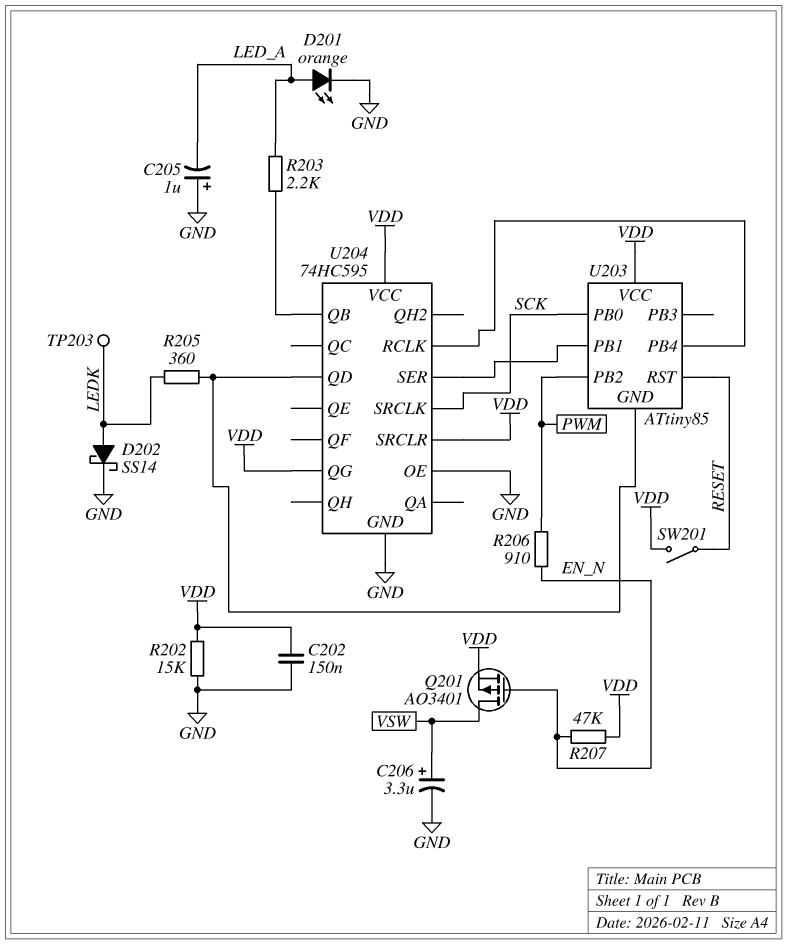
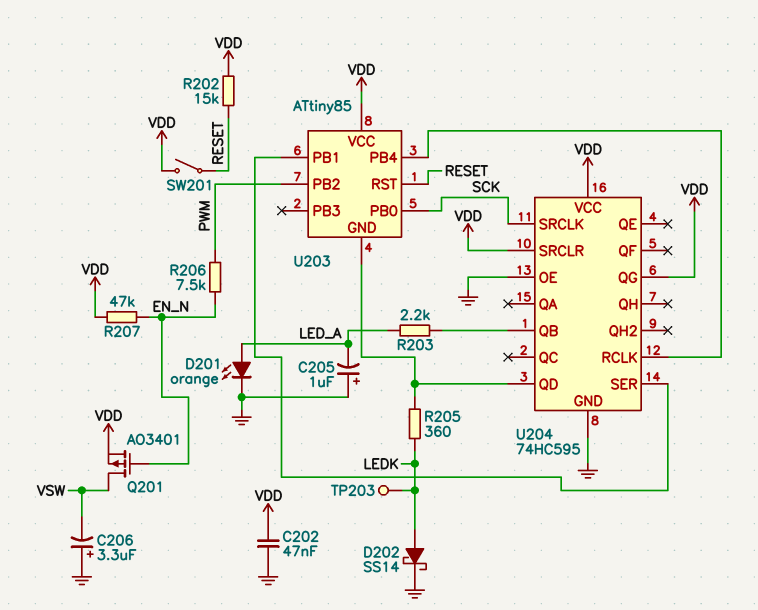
C202: 150nF (GND, VDD) -> 47nF (GND, VDD)
C206: 3.3uF (plus VSW, minus GND) -> 3.3uF (plus GND, minus VSW)
R202: 15k (GND, VDD) -> 15k (RESET, VDD)
R206: 910 (EN_N, PWM) -> 7.5k (EN_N, PWM)

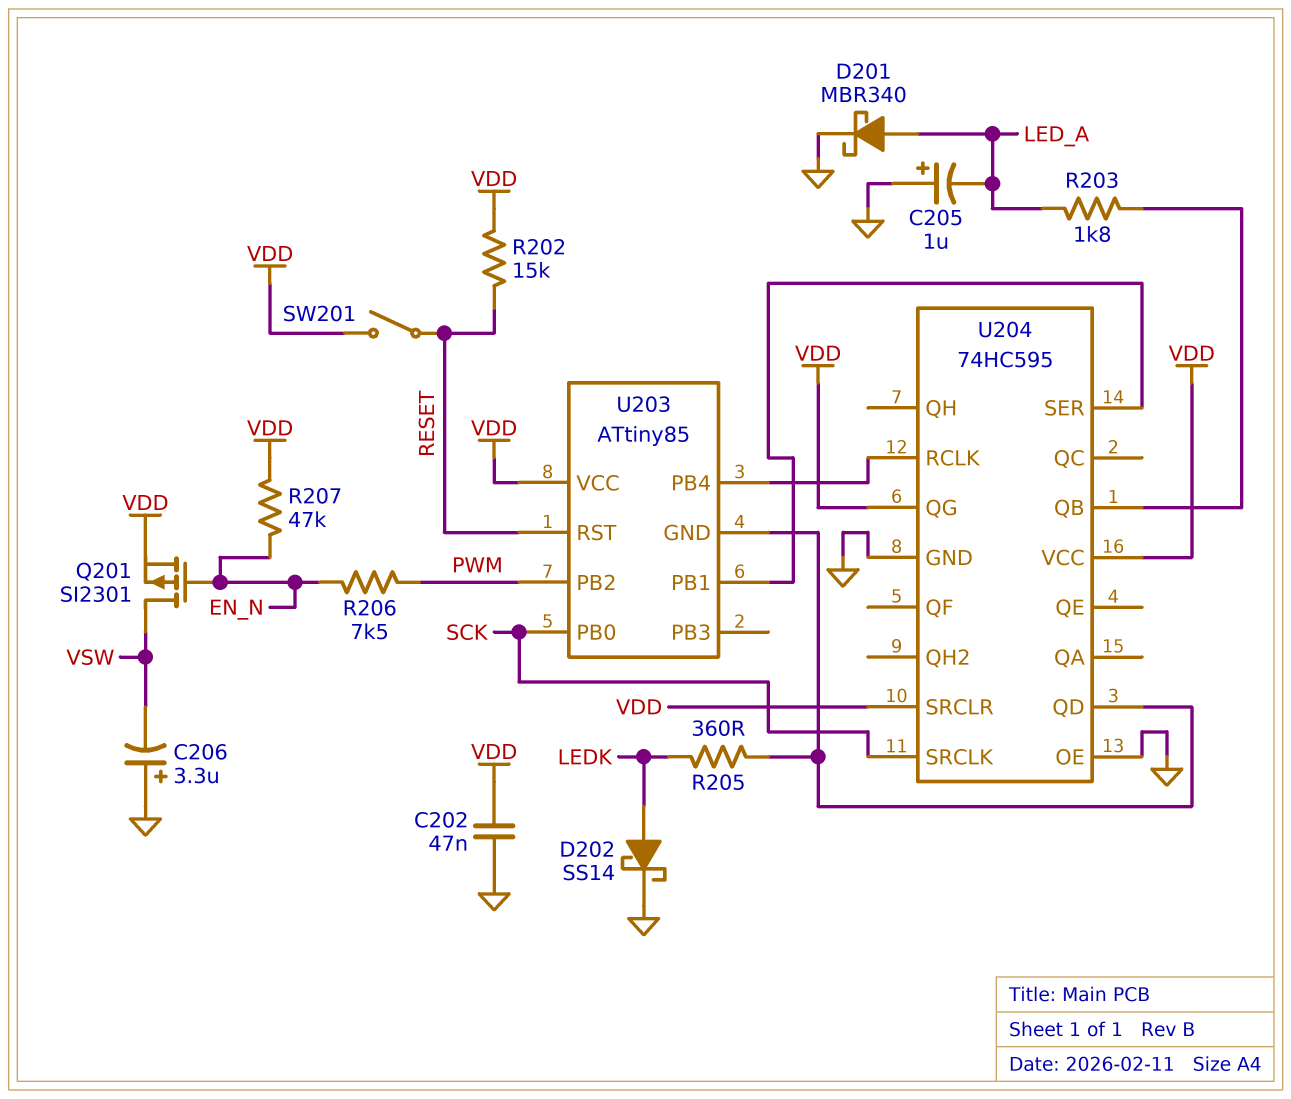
D201: LED orange (A LED_A, K GND) -> schottky MBR340 (A LED_A, K GND)
Q201: PMOS AO3401 (G EN_N, D VSW, S VDD) -> PMOS SI2301 (G EN_N, D VSW, S VDD)
R203: 2.2k (LED_A, U204/QB) -> 1.8k (LED_A, U204/QB)
TP203: test point (LEDK) -> none

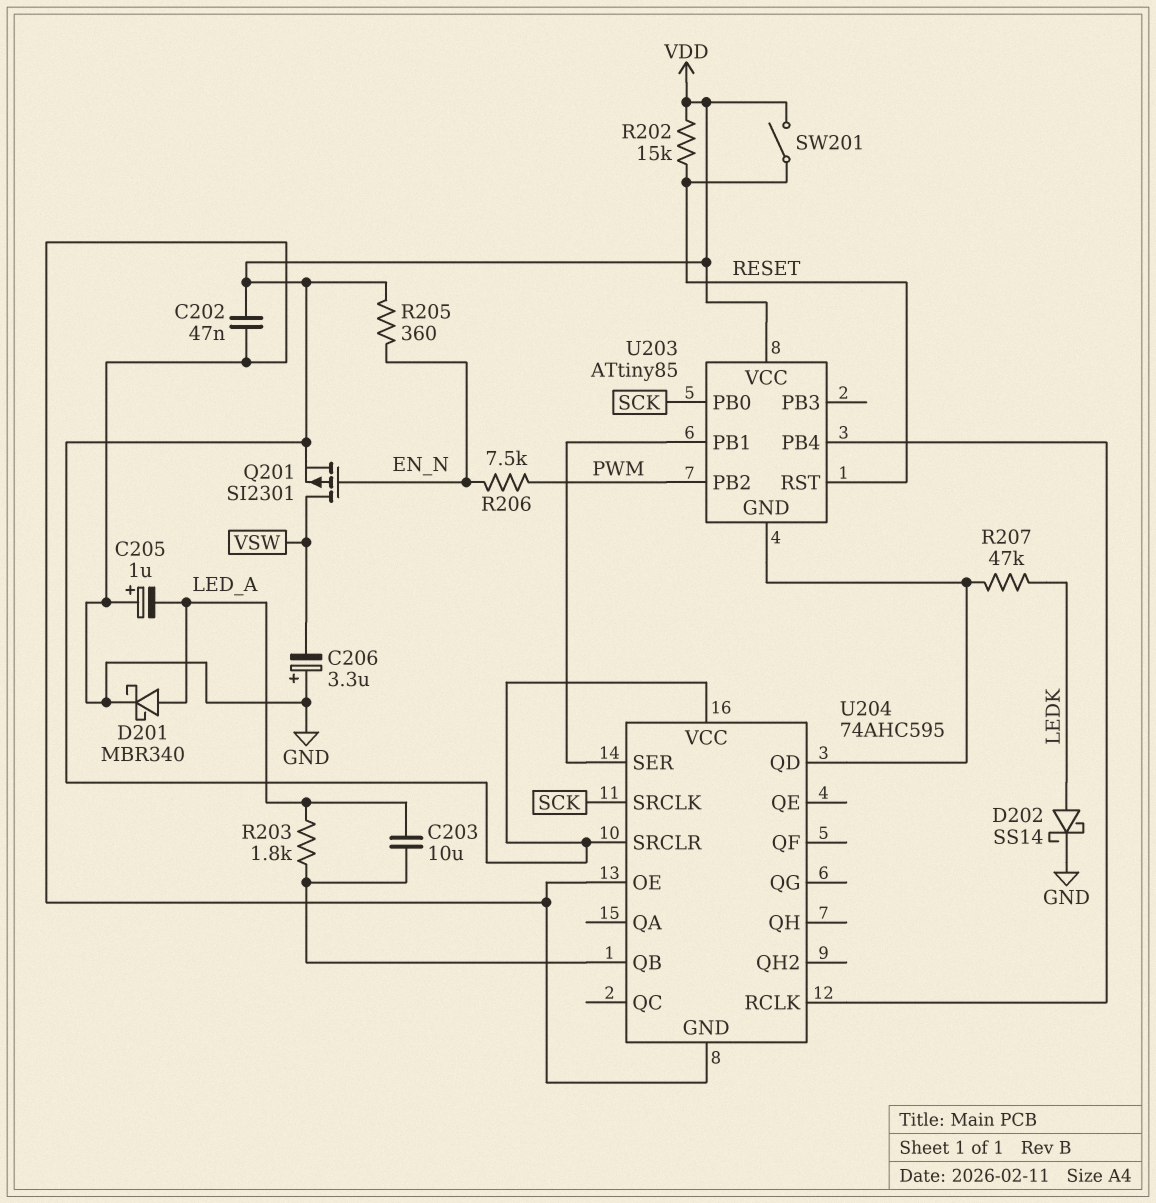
C203: none -> 10uF (LED_A, U204/QB)
R205: 360 (LEDK, U203/GND) -> 360 (EN_N, VDD)
R207: 47k (EN_N, VDD) -> 47k (LEDK, U203/GND)
U204: 74HC595 -> 74AHC595
U204 pin QG: VDD -> none

